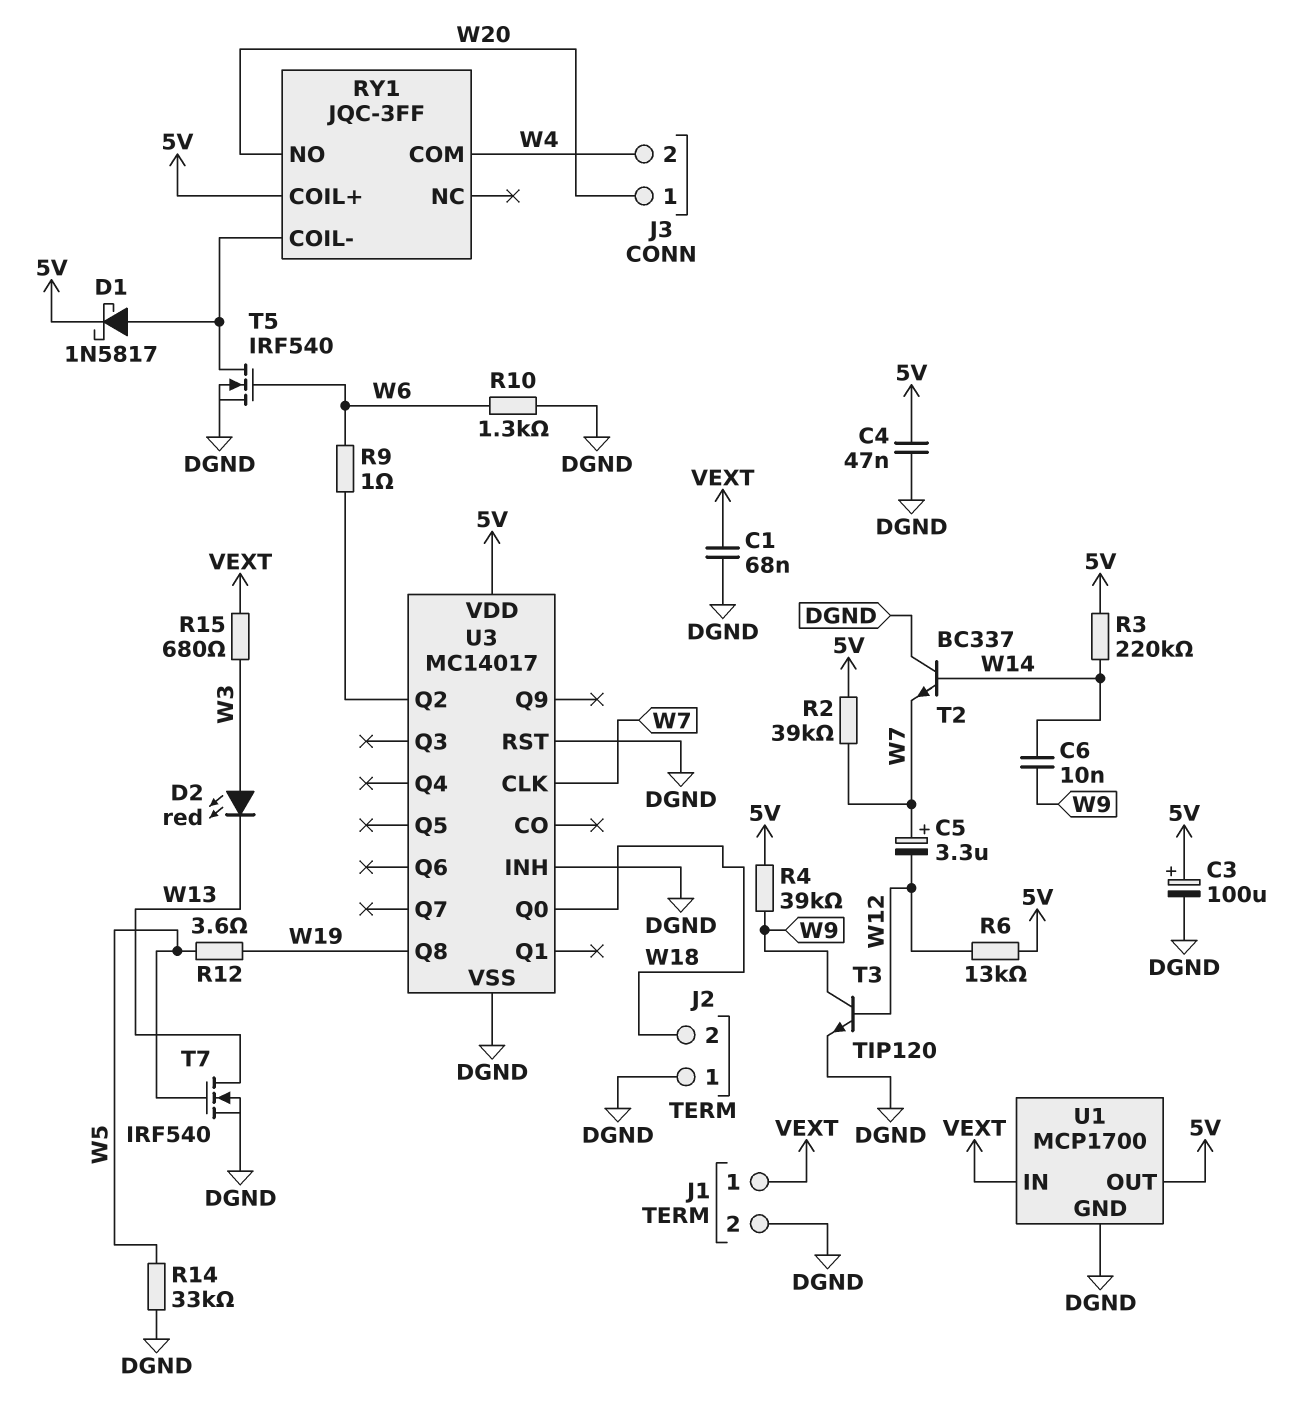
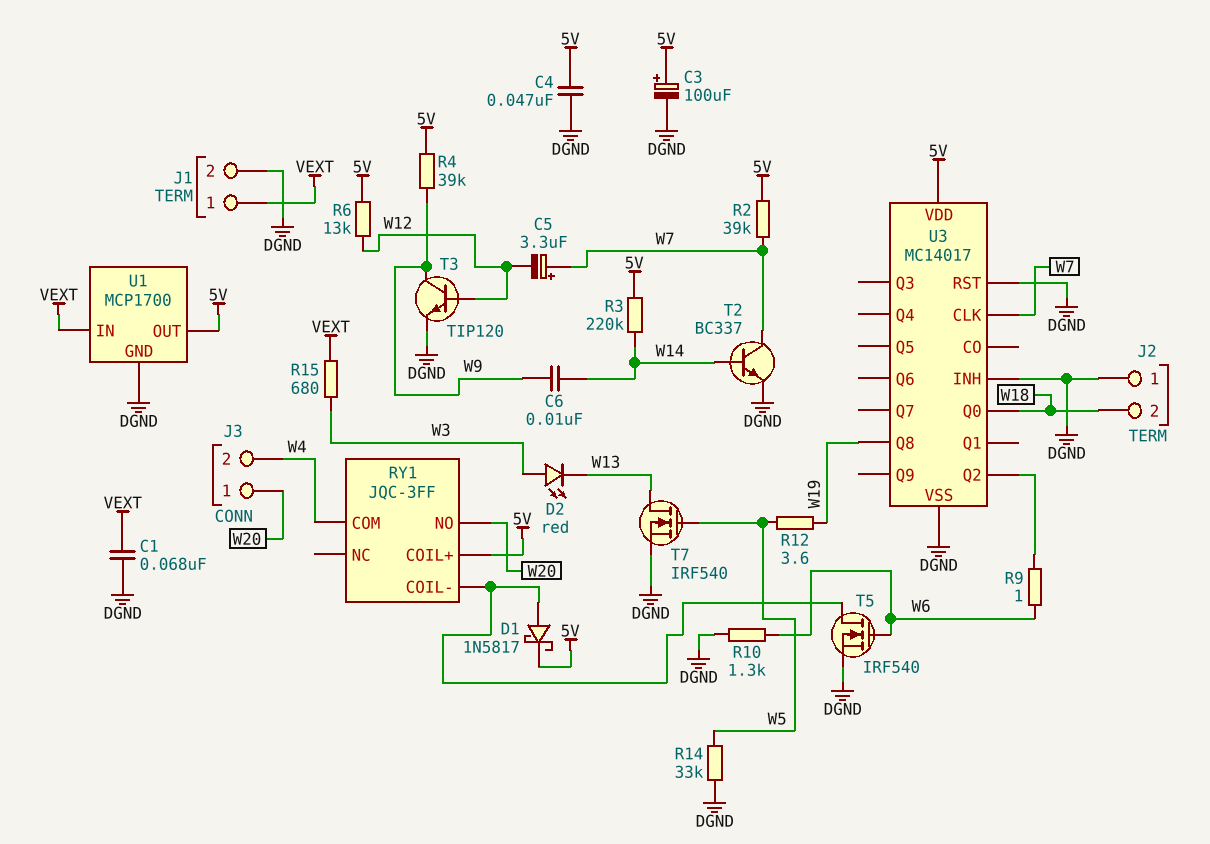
T2: NPN BC337 (B W14, C DGND, E W7) -> NPN BC337 (B W14, C W7, E DGND)

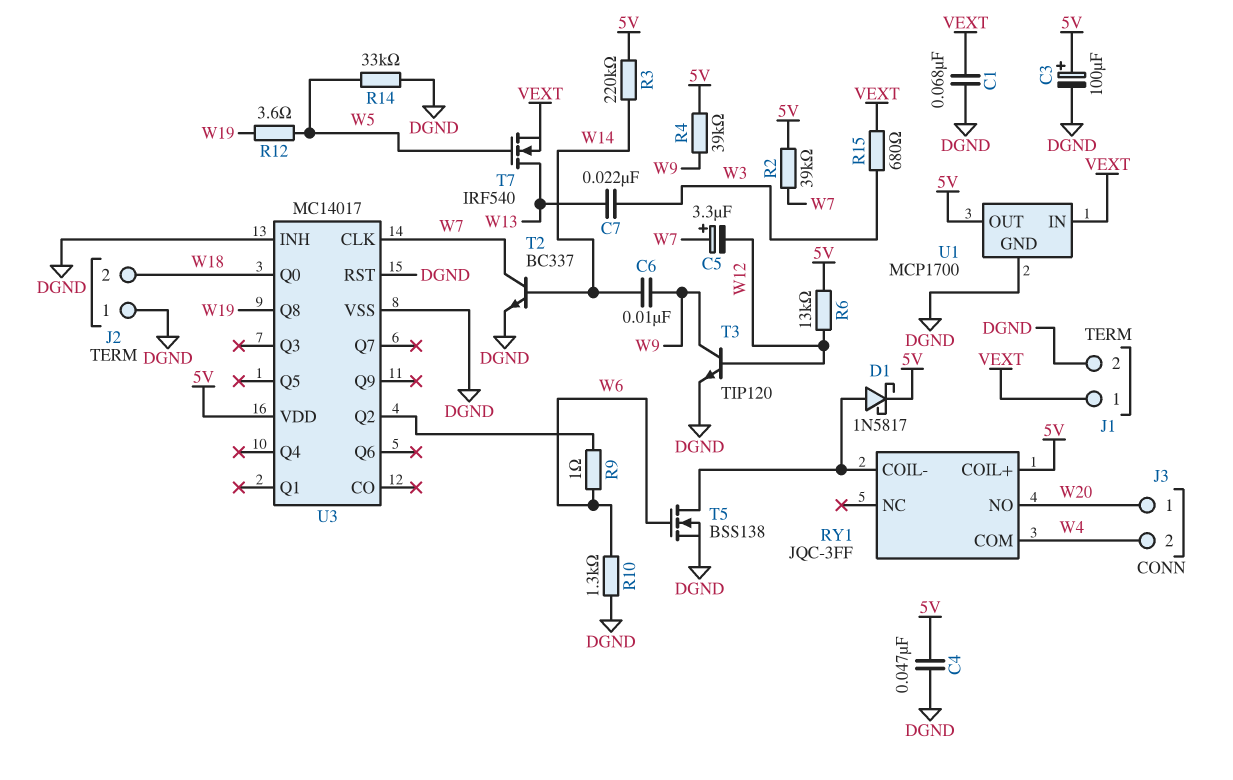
C7: none -> 22nF (W3, W13)
D2: LED red (A W3, K W13) -> none
T5: NMOS IRF540 (G W6, D RY1/COIL-, S DGND) -> NMOS BSS138 (G W6, D RY1/COIL-, S DGND)
T7: NMOS IRF540 (G W5, D W13, S DGND) -> NMOS IRF540 (G W5, D W13, S VEXT)

